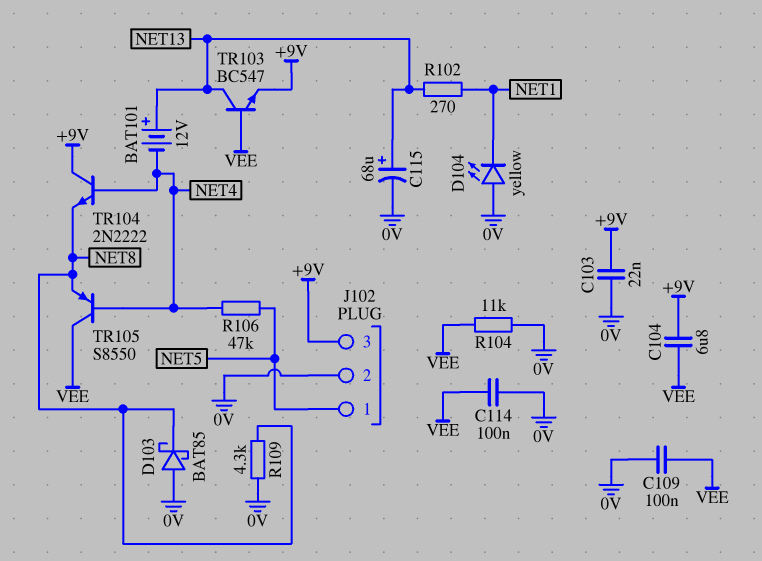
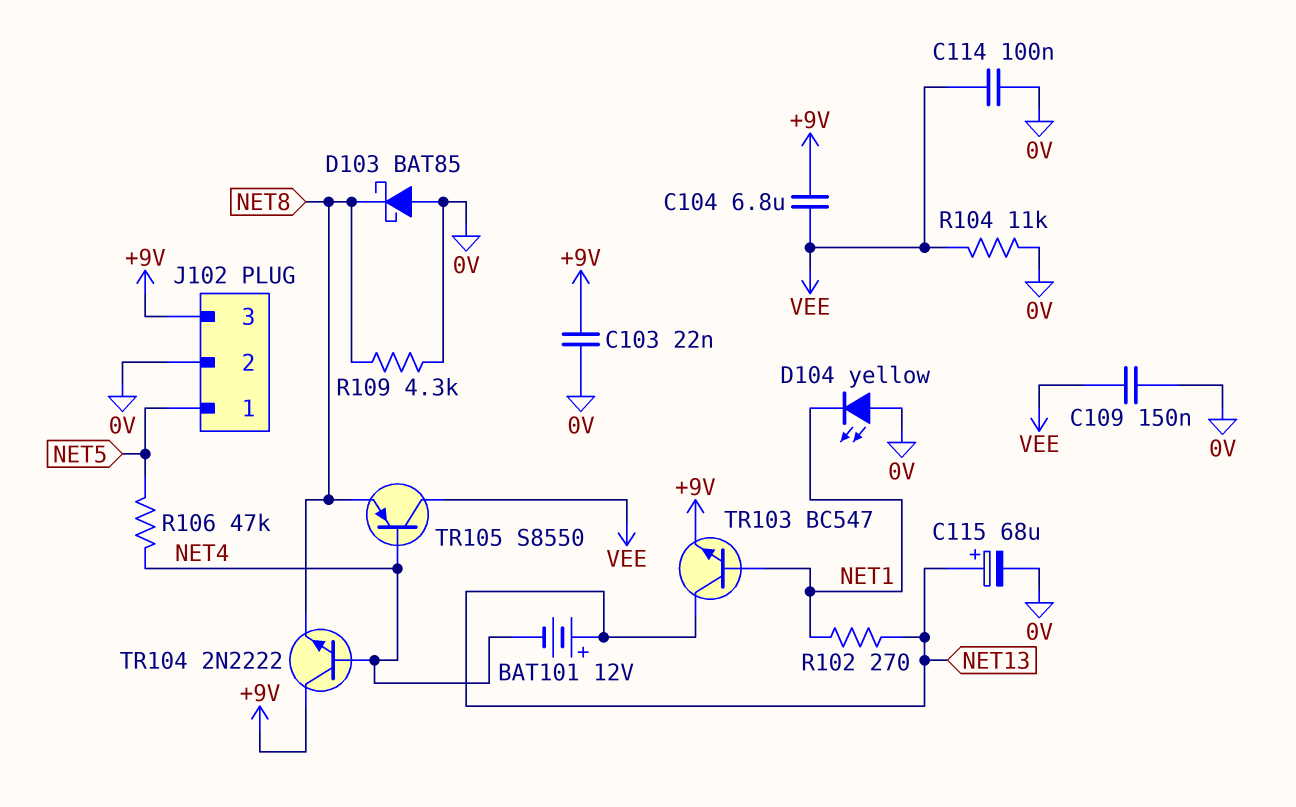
C109: 100nF (0V, VEE) -> 150nF (0V, VEE)
TR103: NPN BC547 (B VEE, C NET13, E +9V) -> NPN BC547 (B NET1, C NET13, E +9V)

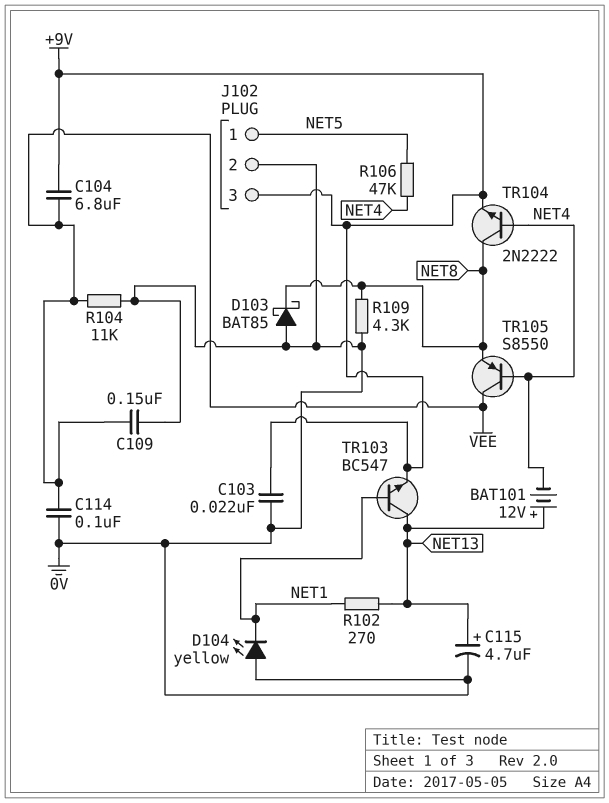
C115: 68uF (plus NET13, minus 0V) -> 4.7uF (plus NET13, minus 0V)
TR104: NPN 2N2222 (B NET4, C +9V, E NET8) -> NPN 2N2222 (B NET4, C NET8, E +9V)

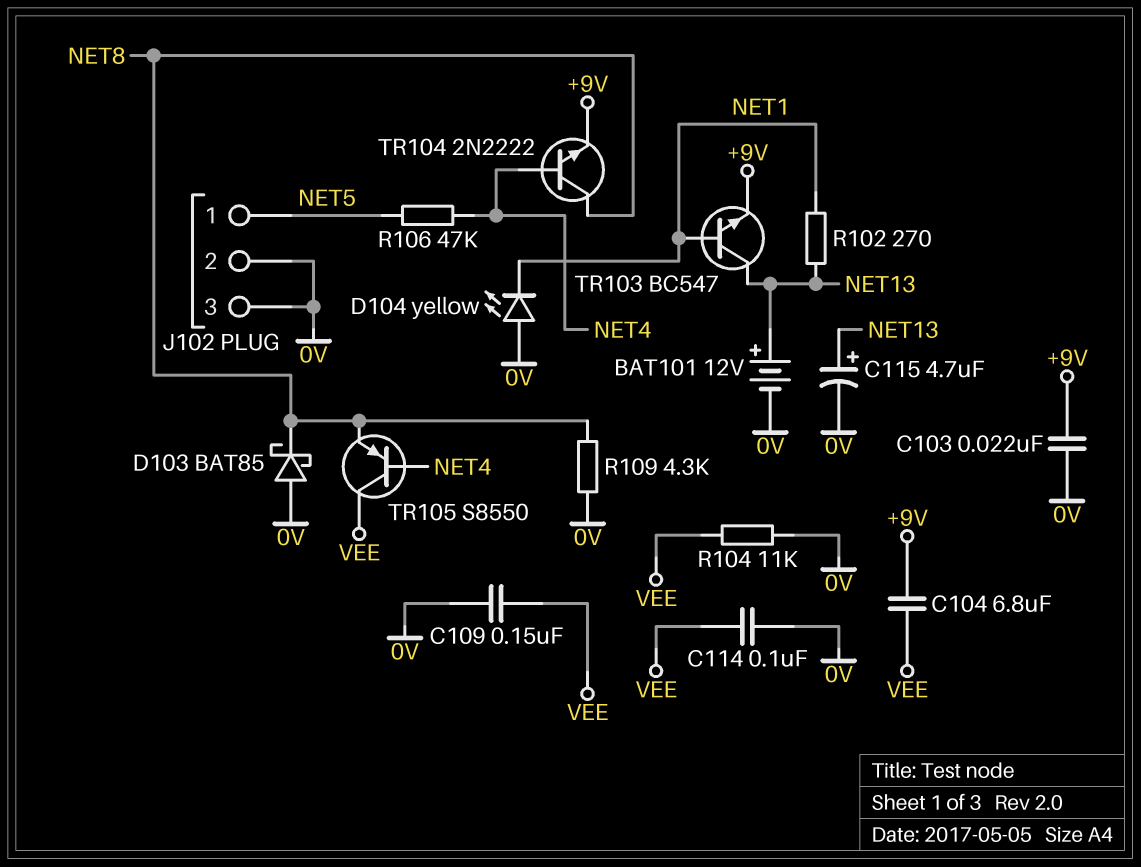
BAT101: 12V (plus NET13, minus NET4) -> 12V (plus NET13, minus 0V)
J102 pin 3: +9V -> 0V

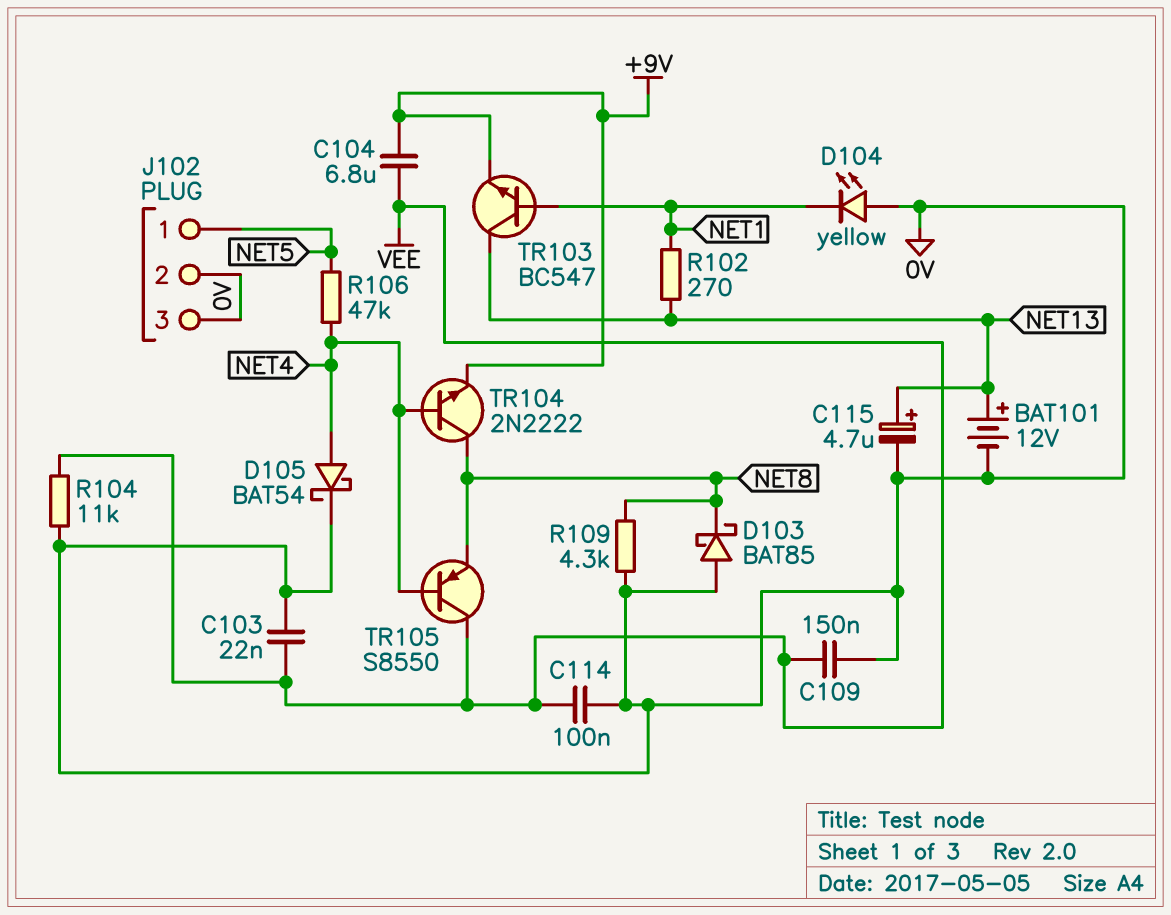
C103: 22nF (+9V, 0V) -> 22nF (0V, VEE)
D105: none -> schottky BAT54 (A NET4, K 0V)

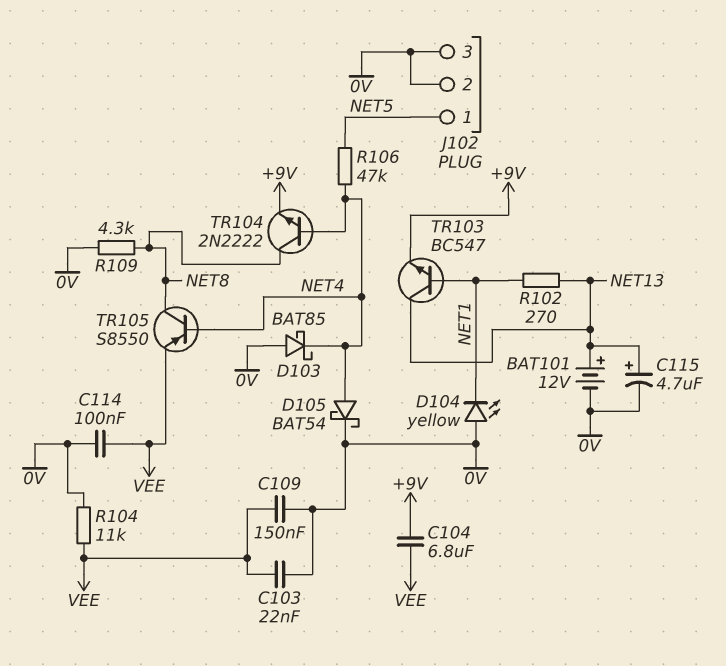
D103: schottky BAT85 (A 0V, K NET8) -> schottky BAT85 (A 0V, K NET4)
TR105: PNP S8550 (B NET4, C VEE, E NET8) -> PNP S8550 (B NET4, C NET8, E VEE)

